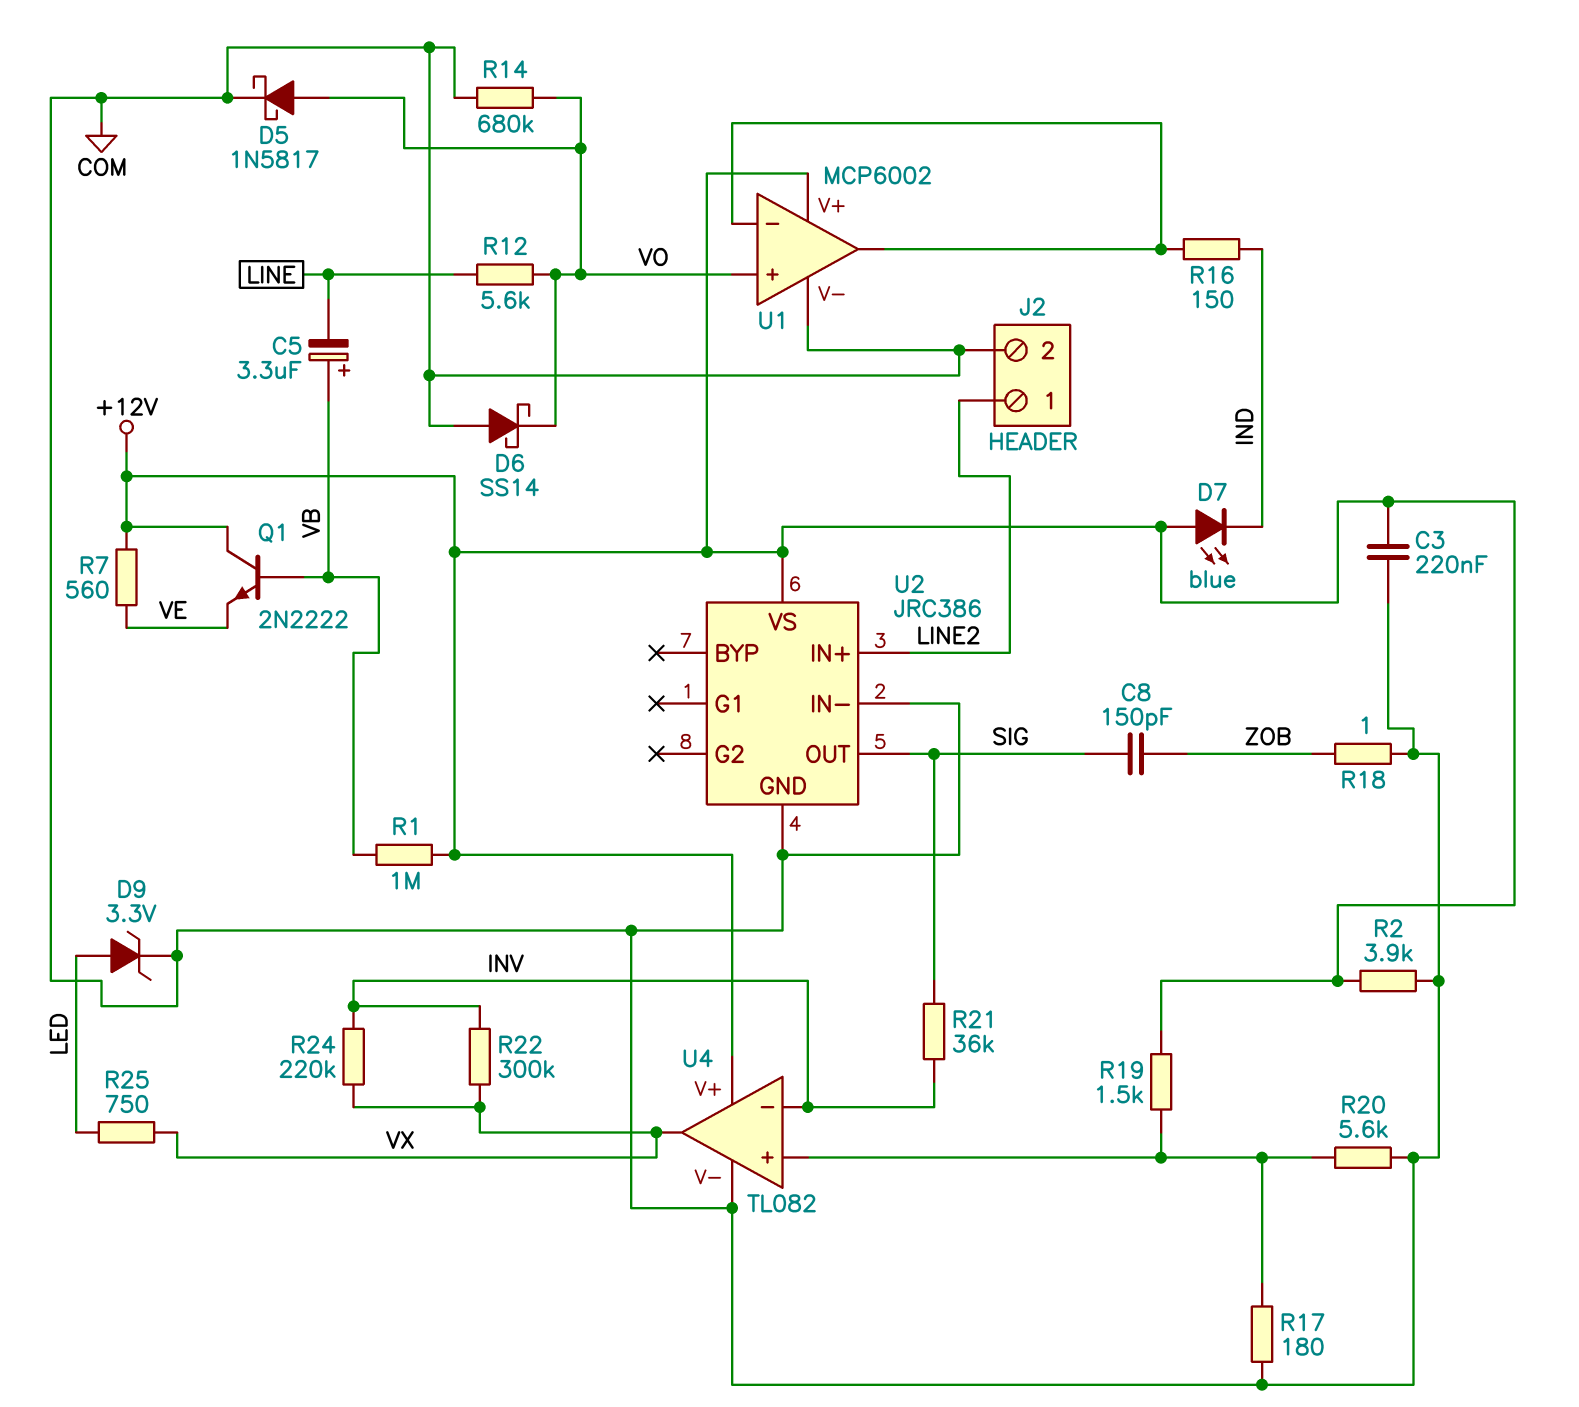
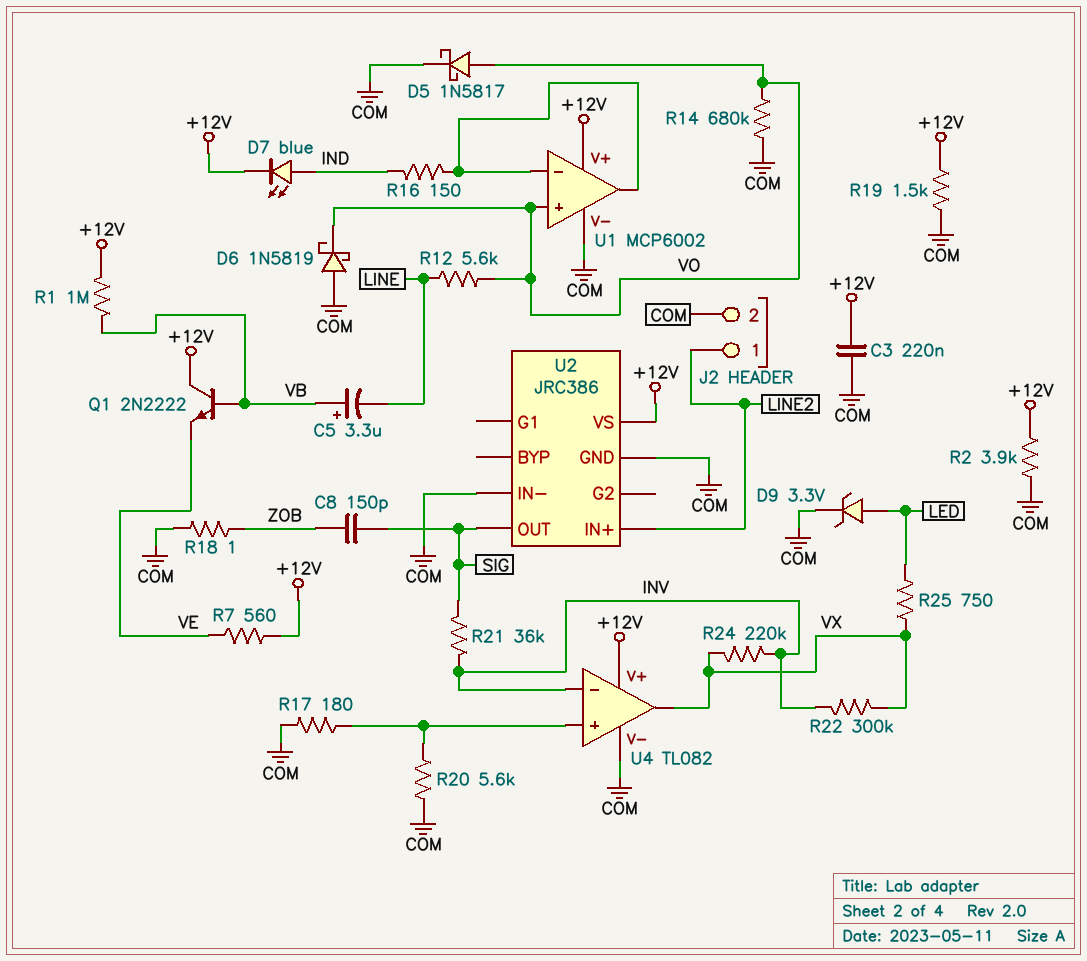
D6: schottky SS14 (A COM, K VO) -> schottky 1N5819 (A COM, K VO)
D7: LED blue (A +12V, K IND) -> LED blue (A IND, K +12V)
R19: 1.5k (+12V, U4/in+) -> 1.5k (+12V, COM)

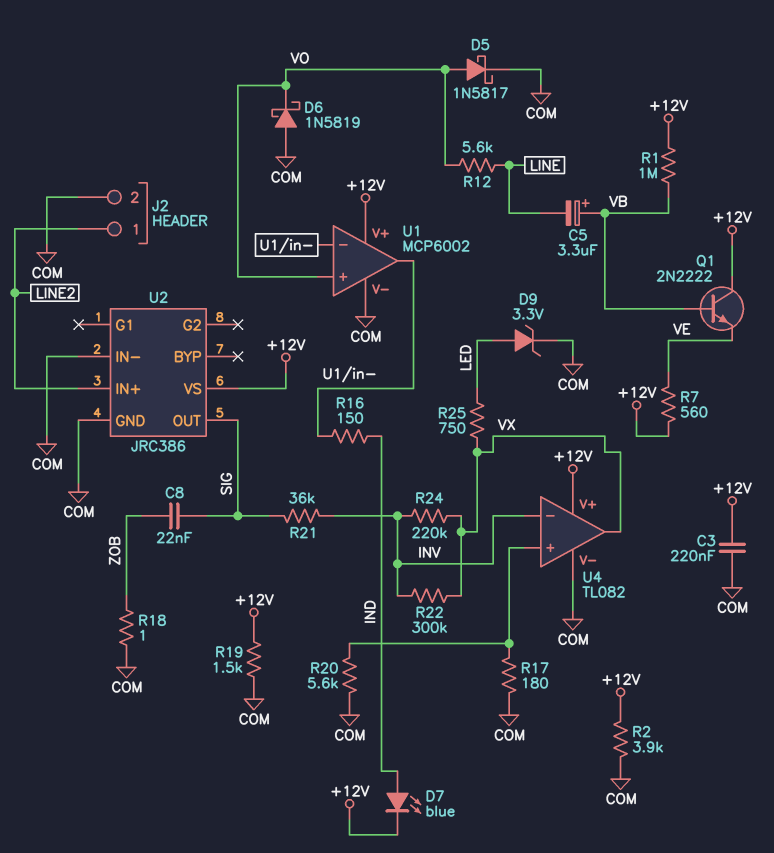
C8: 150pF (SIG, ZOB) -> 22nF (SIG, ZOB)
R14: 680k (COM, VO) -> none

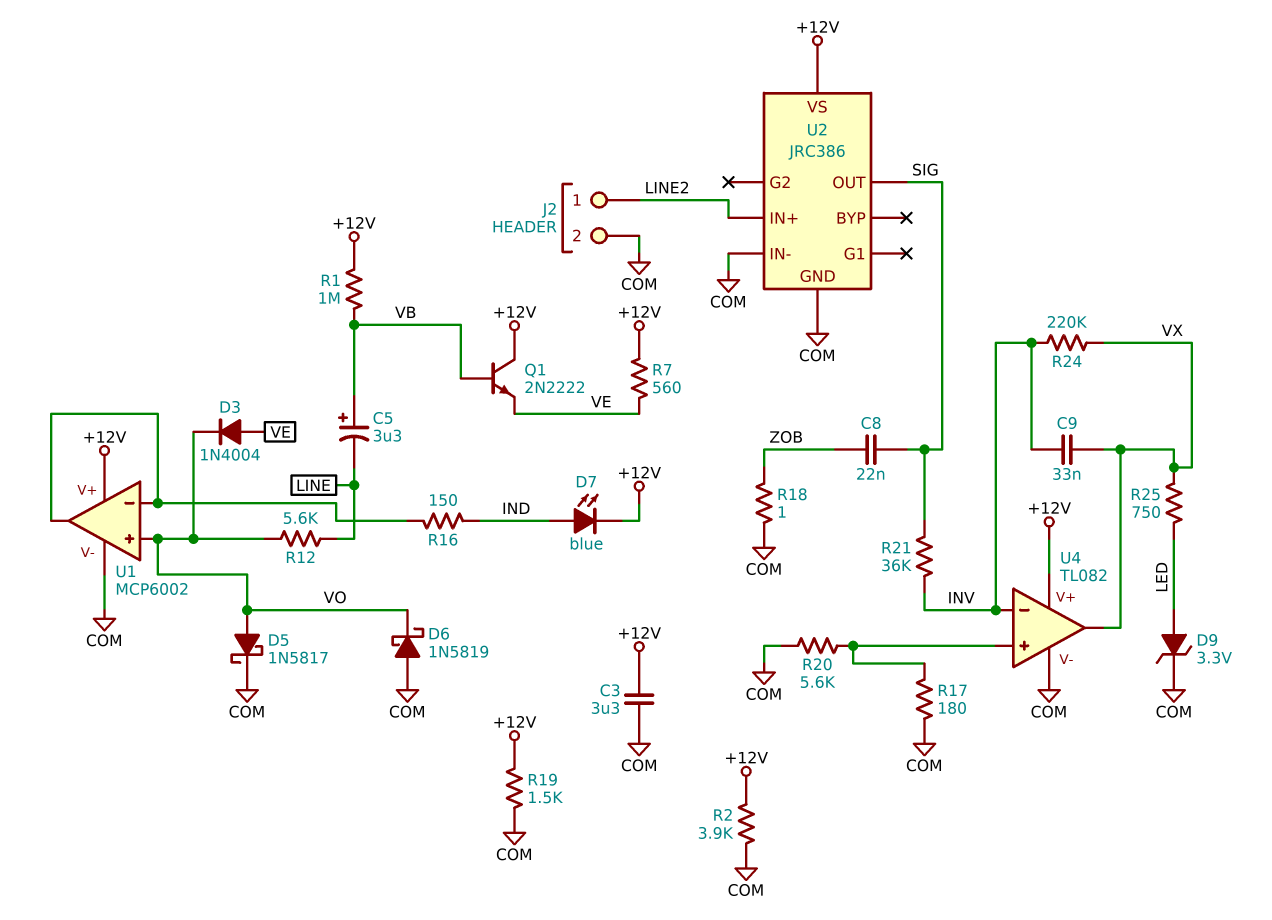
C3: 220nF (+12V, COM) -> 3.3uF (+12V, COM)
C9: none -> 33nF (INV, VX)
D3: none -> diode 1N4004 (A VE, K VO)
R22: 300k (INV, VX) -> none

